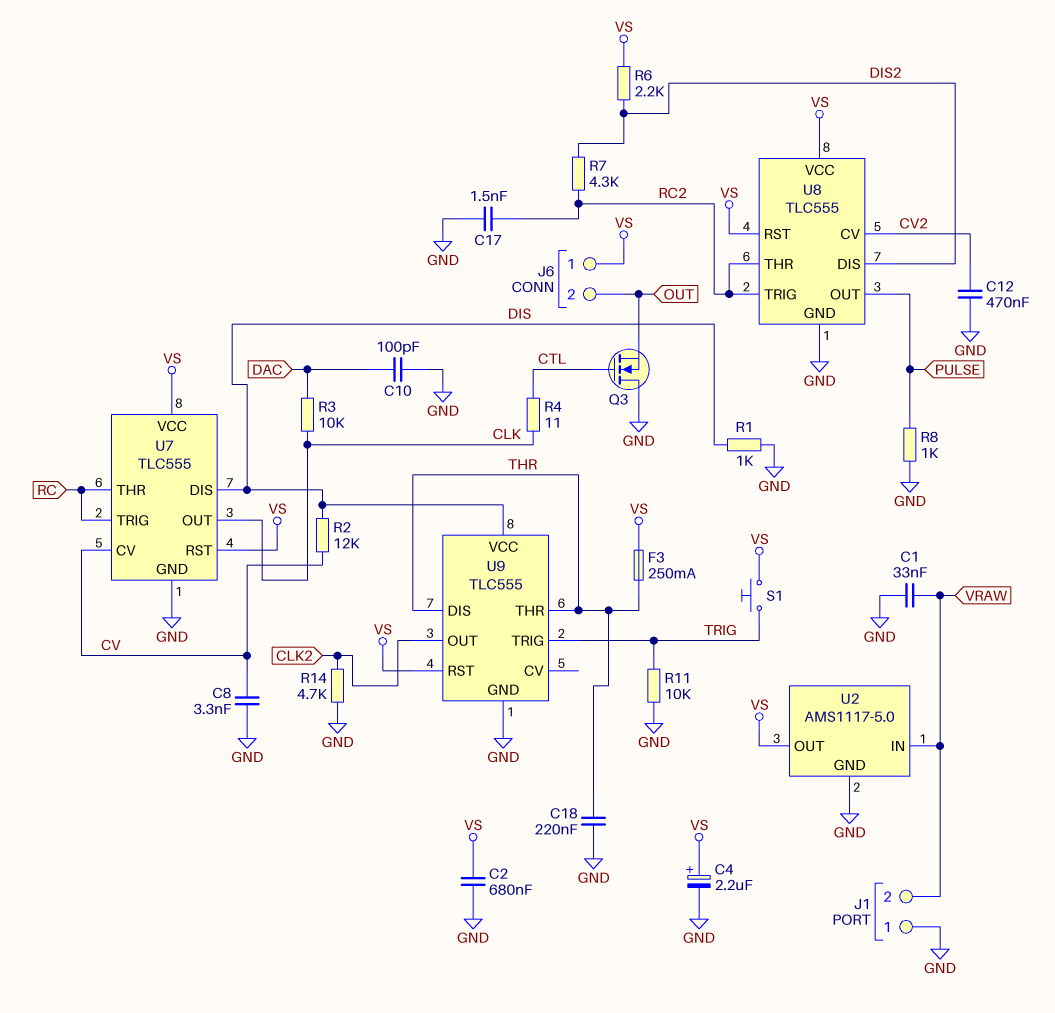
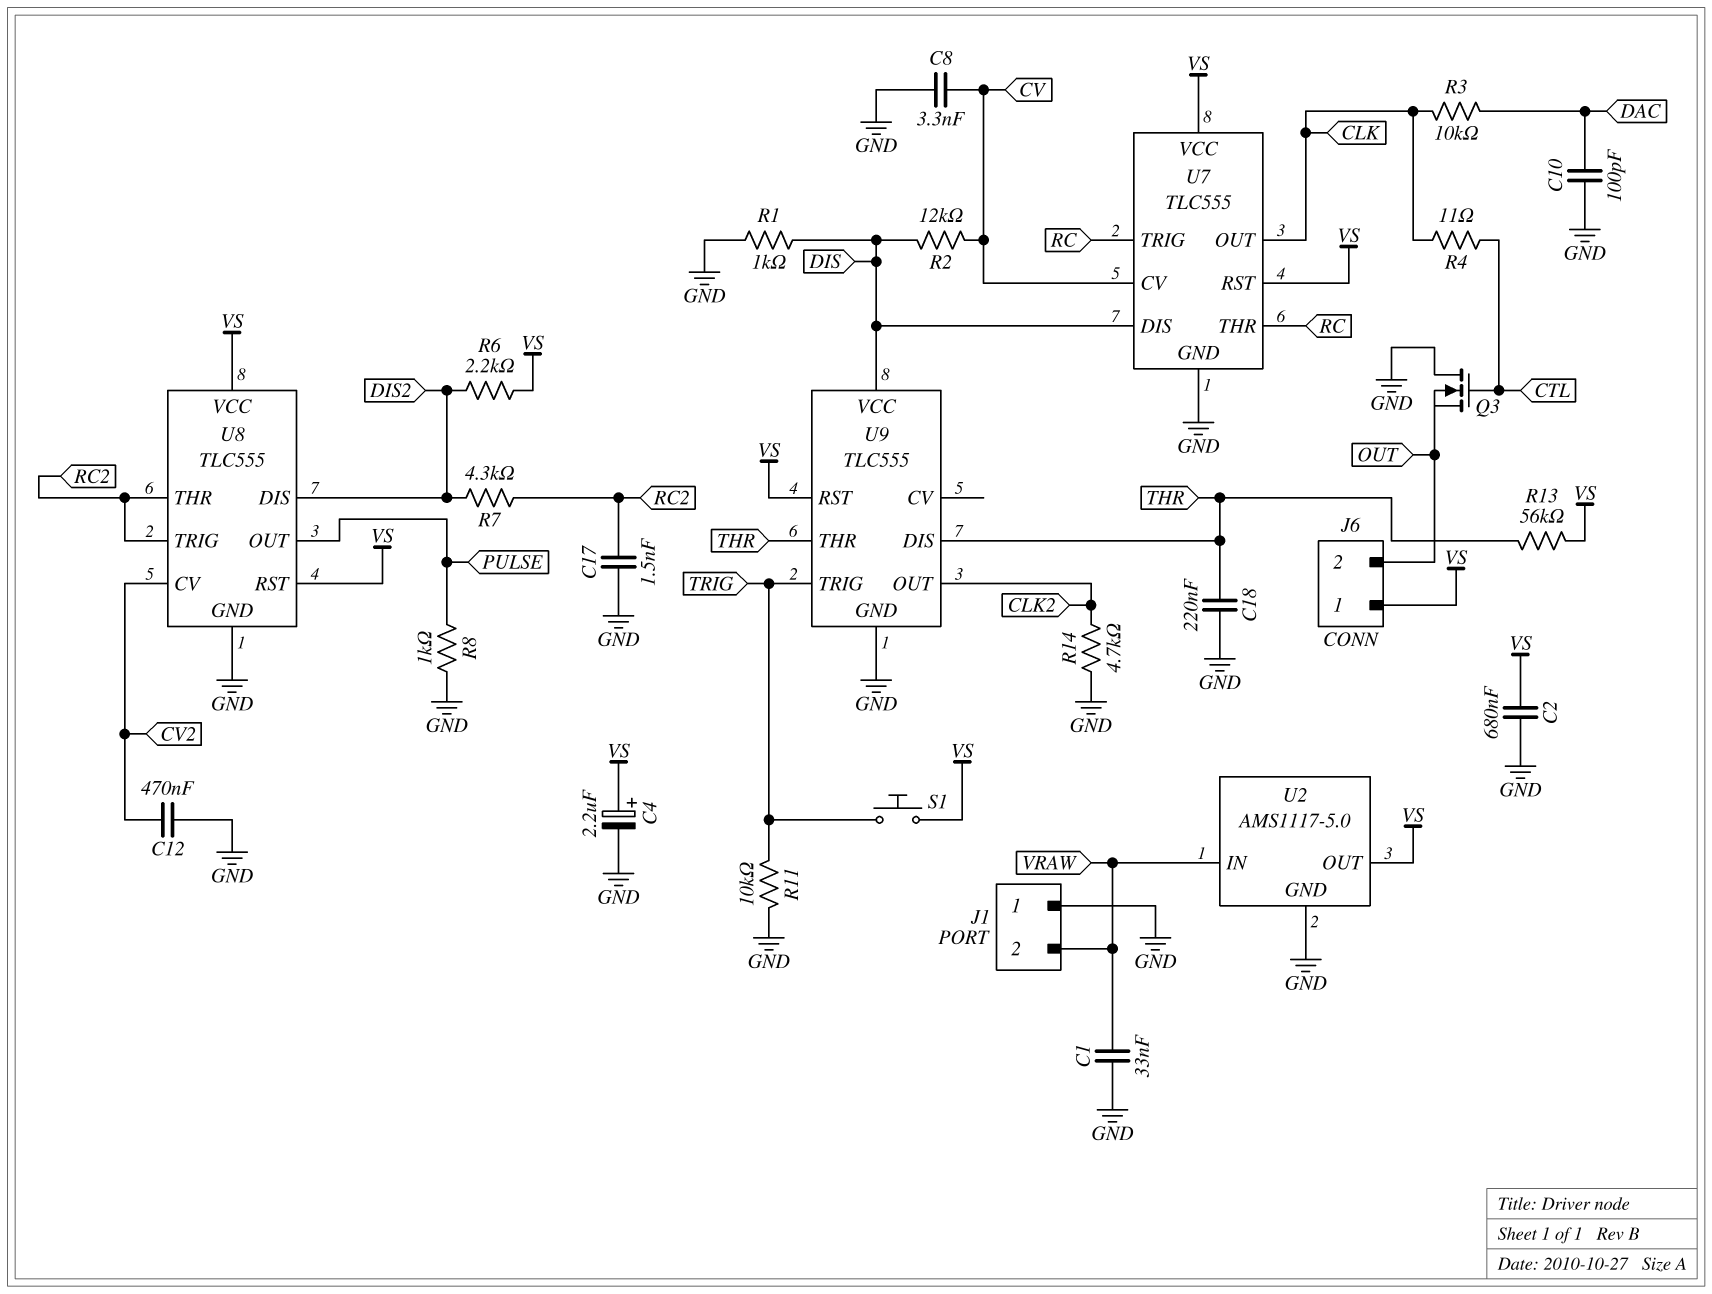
F3: 250mA (THR, VS) -> none
R13: none -> 56k (THR, VS)

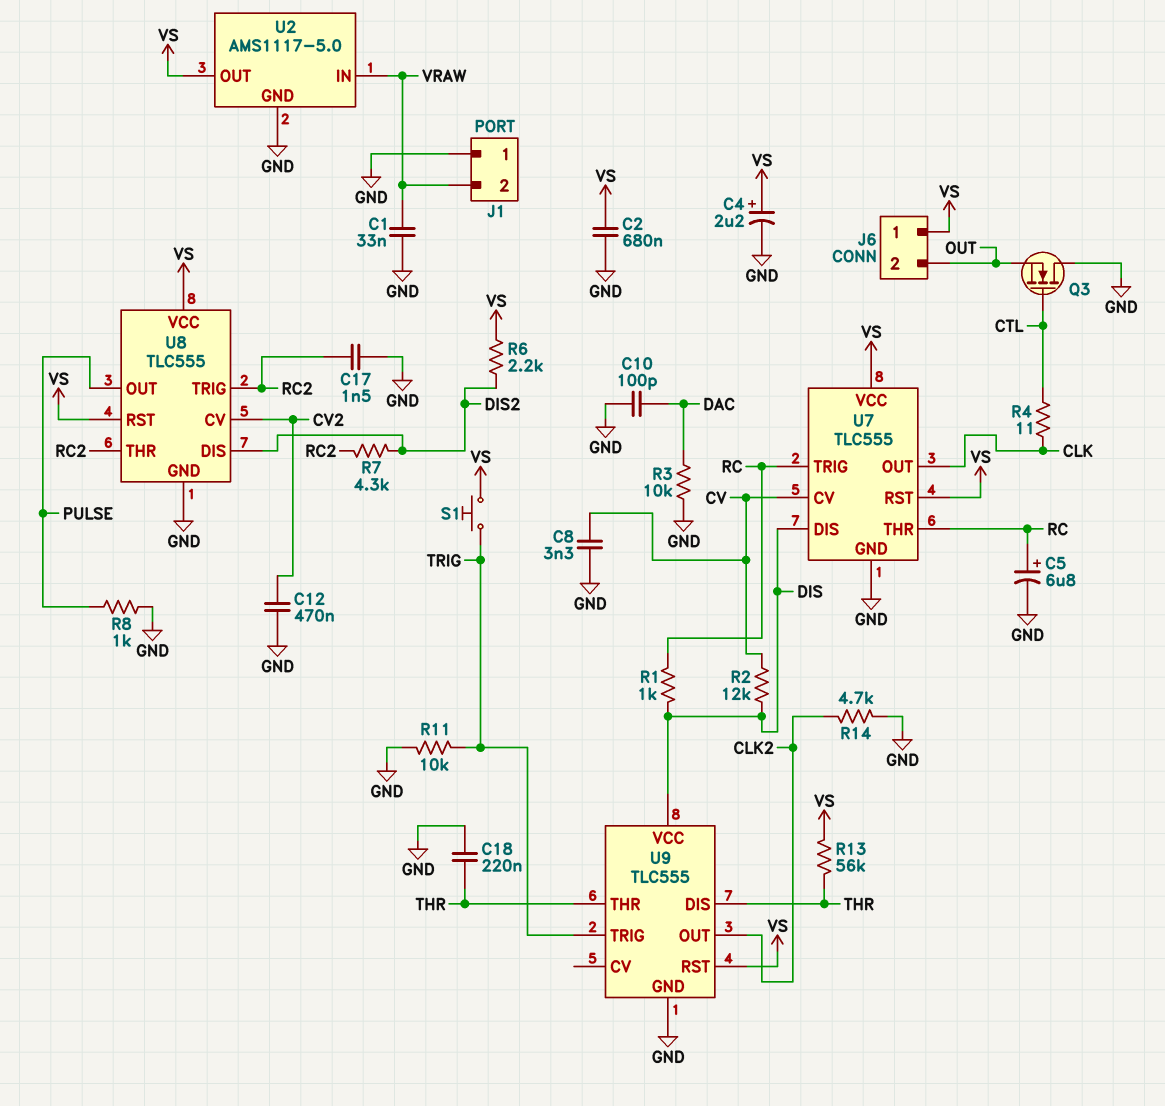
C5: none -> 6.8uF (plus RC, minus GND)
R1: 1k (DIS, GND) -> 1k (DIS, RC)
R3: 10k (CLK, DAC) -> 10k (DAC, GND)

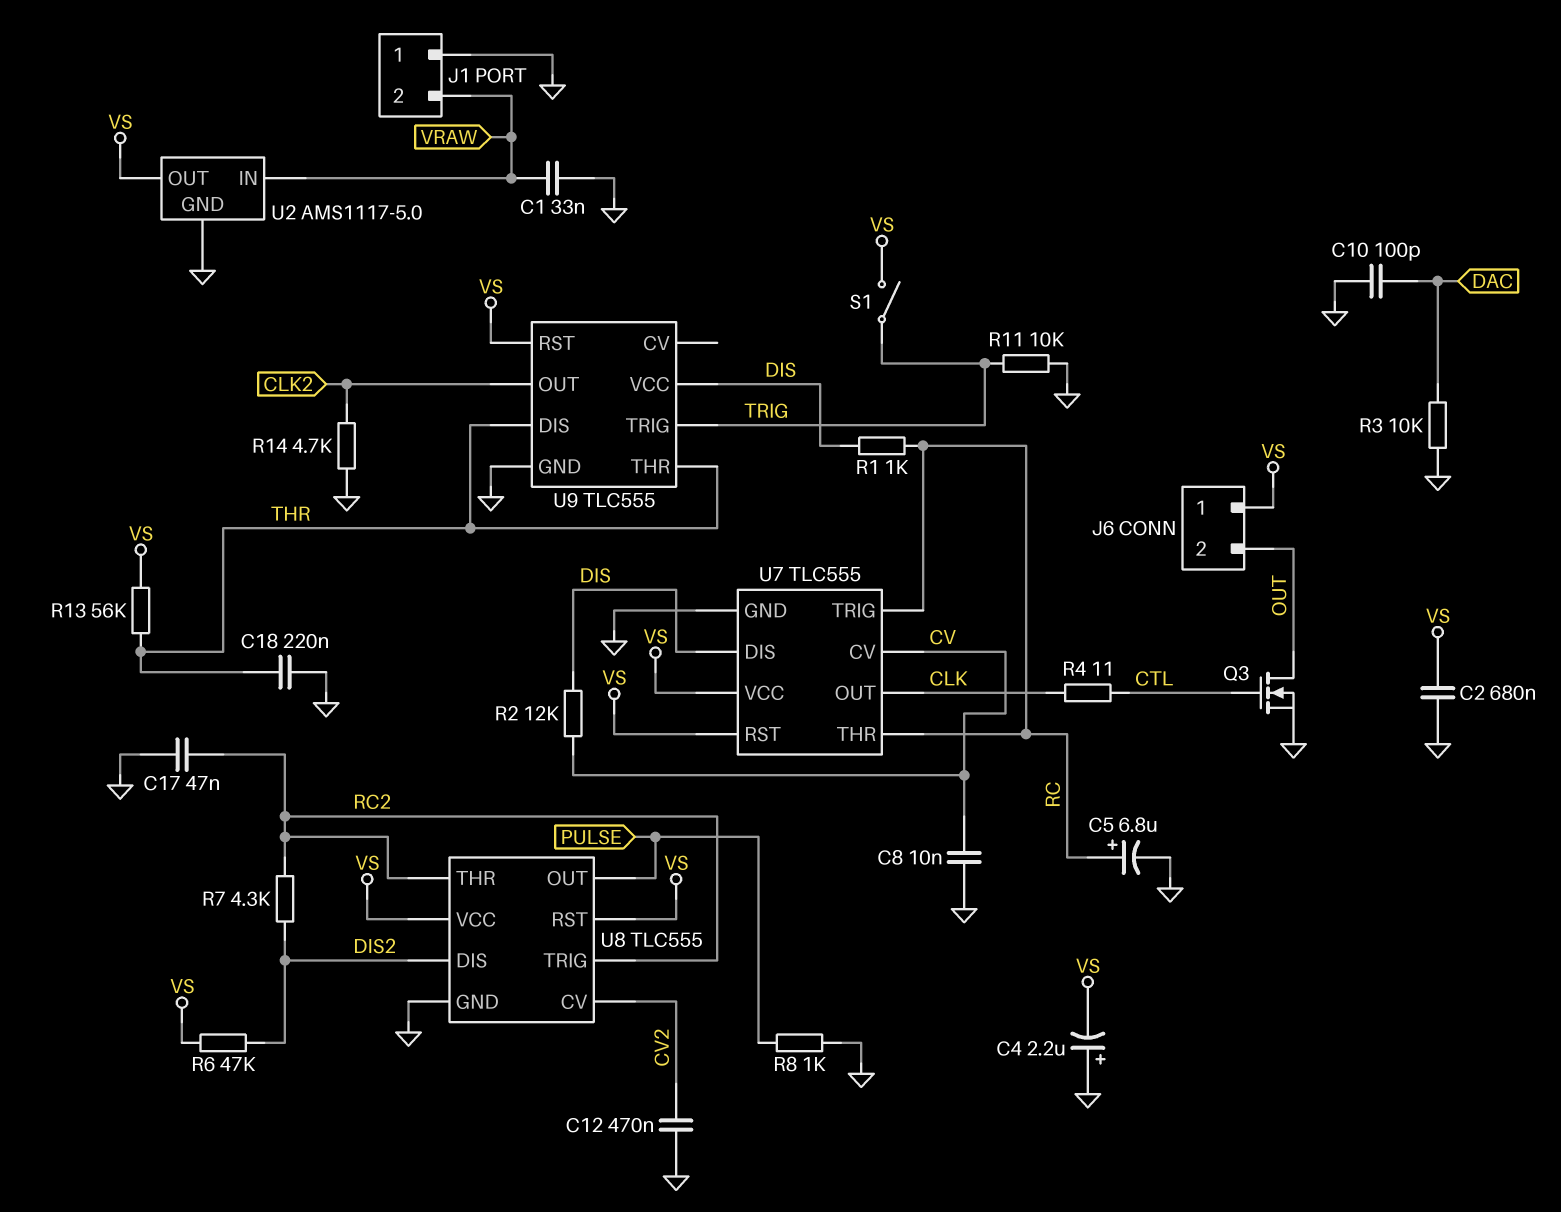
C4: 2.2uF (plus VS, minus GND) -> 2.2uF (plus GND, minus VS)
C8: 3.3nF (CV, GND) -> 10nF (CV, GND)
C17: 1.5nF (GND, RC2) -> 47nF (GND, RC2)
Q3: NMOS (G CTL, D GND, S OUT) -> NMOS (G CTL, D OUT, S GND)
R6: 2.2k (DIS2, VS) -> 47k (DIS2, VS)
S1: button (TRIG, VS) -> switch (TRIG, VS)

